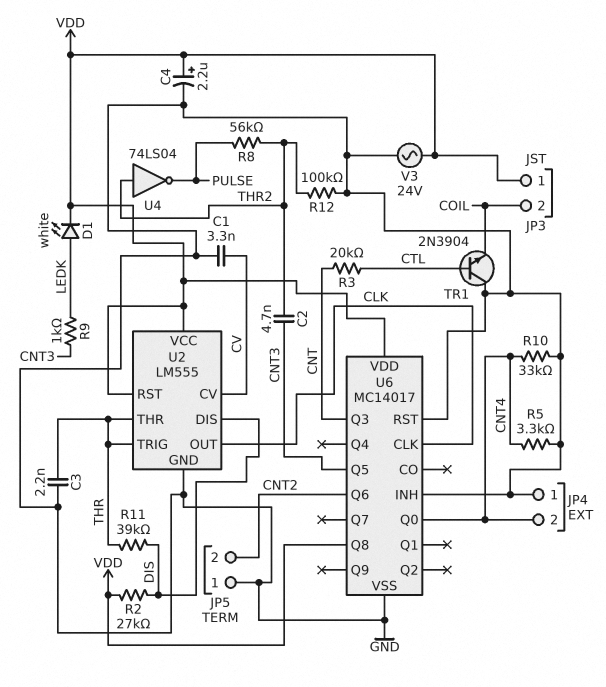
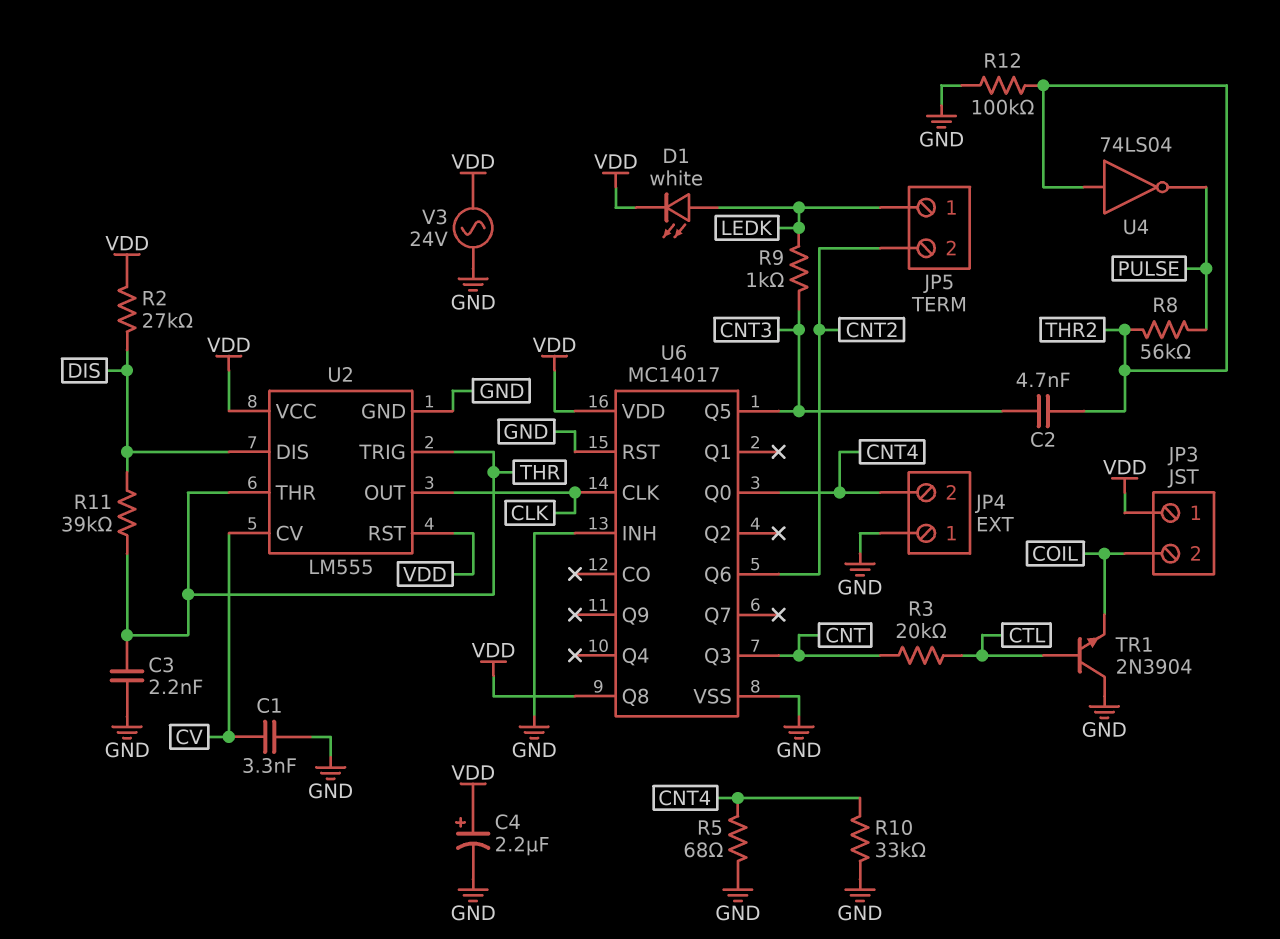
JP5 pin 1: GND -> LEDK
R5: 3.3k (CNT4, GND) -> 68 (CNT4, GND)

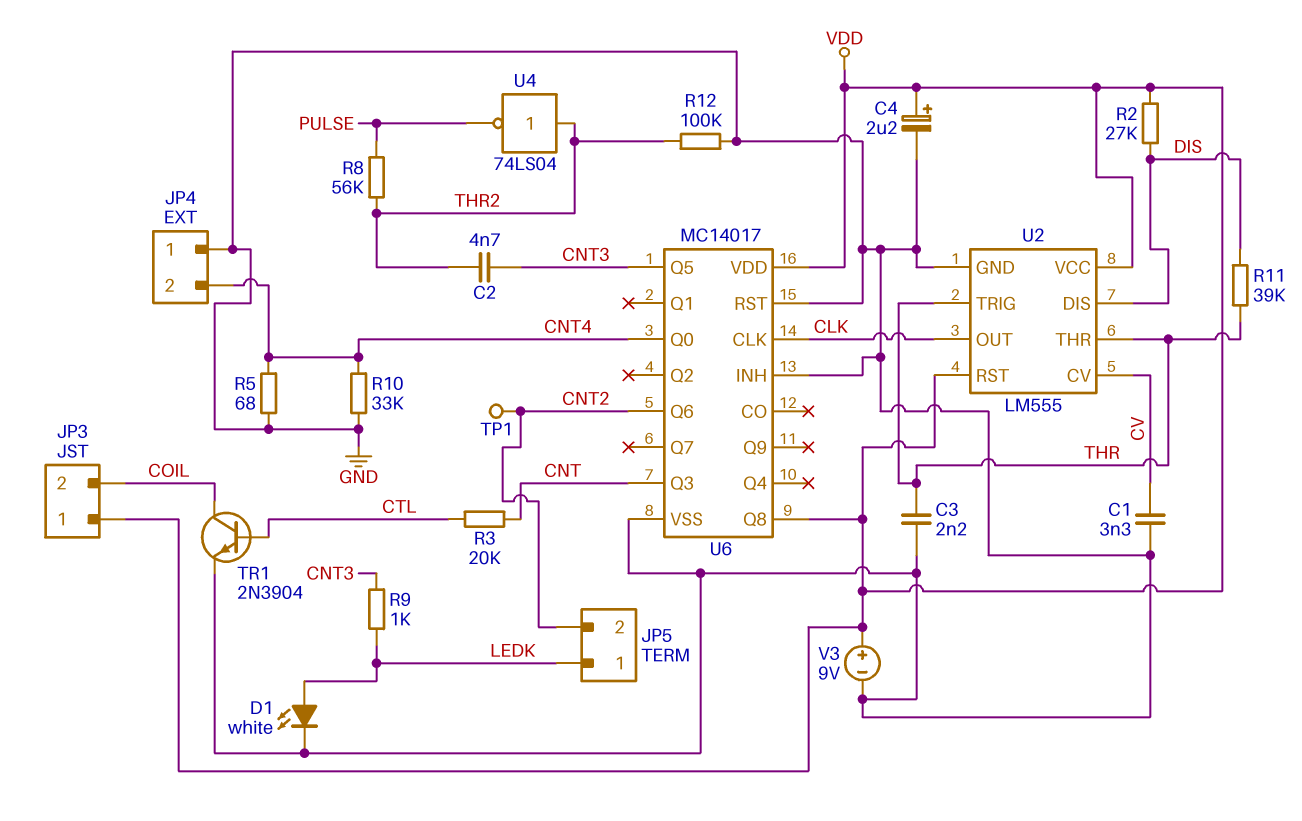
D1: LED white (A LEDK, K VDD) -> LED white (A LEDK, K GND)
TP1: none -> test point (CNT2)
TR1: NPN 2N3904 (B CTL, C GND, E COIL) -> NPN 2N3904 (B CTL, C COIL, E GND)
V3: AC 24V (GND, VDD) -> 9V (plus VDD, minus GND)

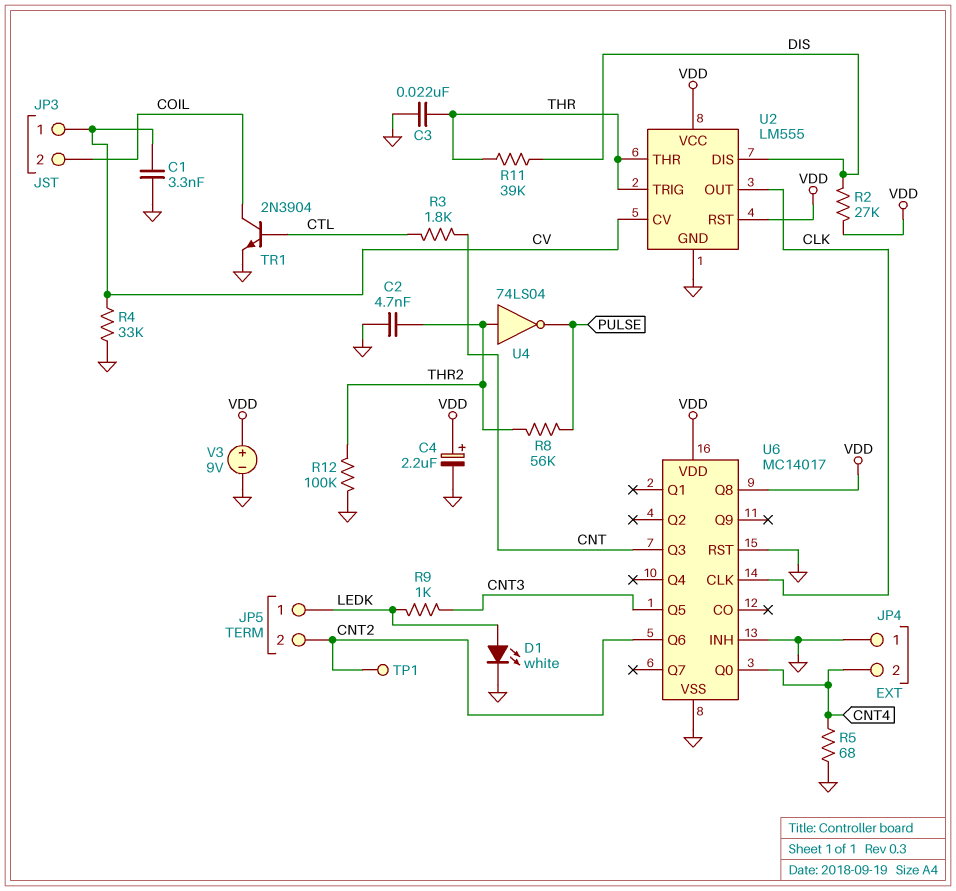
C2: 4.7nF (CNT3, THR2) -> 4.7nF (GND, THR2)
C3: 2.2nF (GND, THR) -> 22nF (GND, THR)
JP3 pin 1: VDD -> CV
R3: 20k (CNT, CTL) -> 1.8k (CNT, CTL)
R4: none -> 33k (CV, GND)
R10: 33k (CNT4, GND) -> none

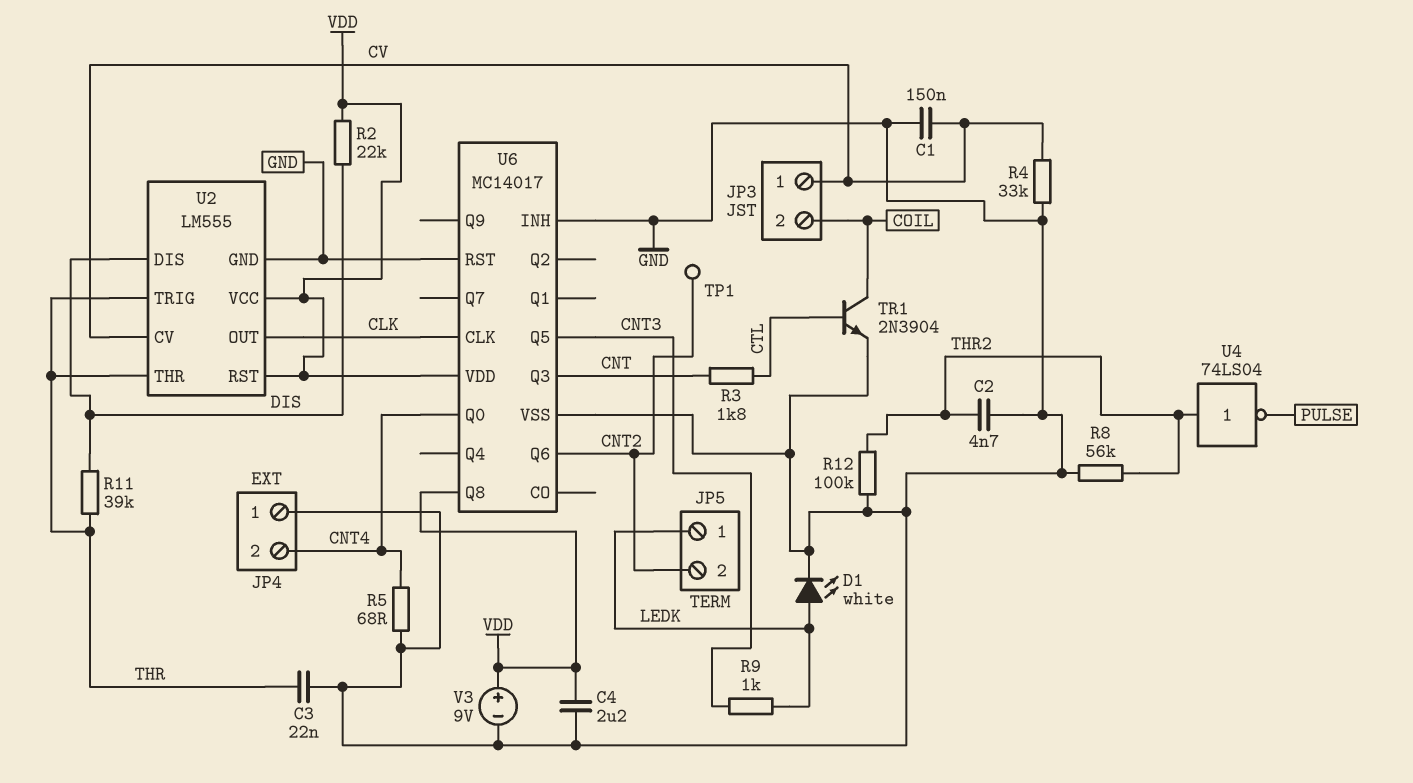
C1: 3.3nF (CV, GND) -> 150nF (CV, GND)
C4: 2.2uF (plus VDD, minus GND) -> 2.2uF (GND, VDD)
R2: 27k (DIS, VDD) -> 22k (DIS, VDD)
R8: 56k (PULSE, THR2) -> 56k (GND, THR2)

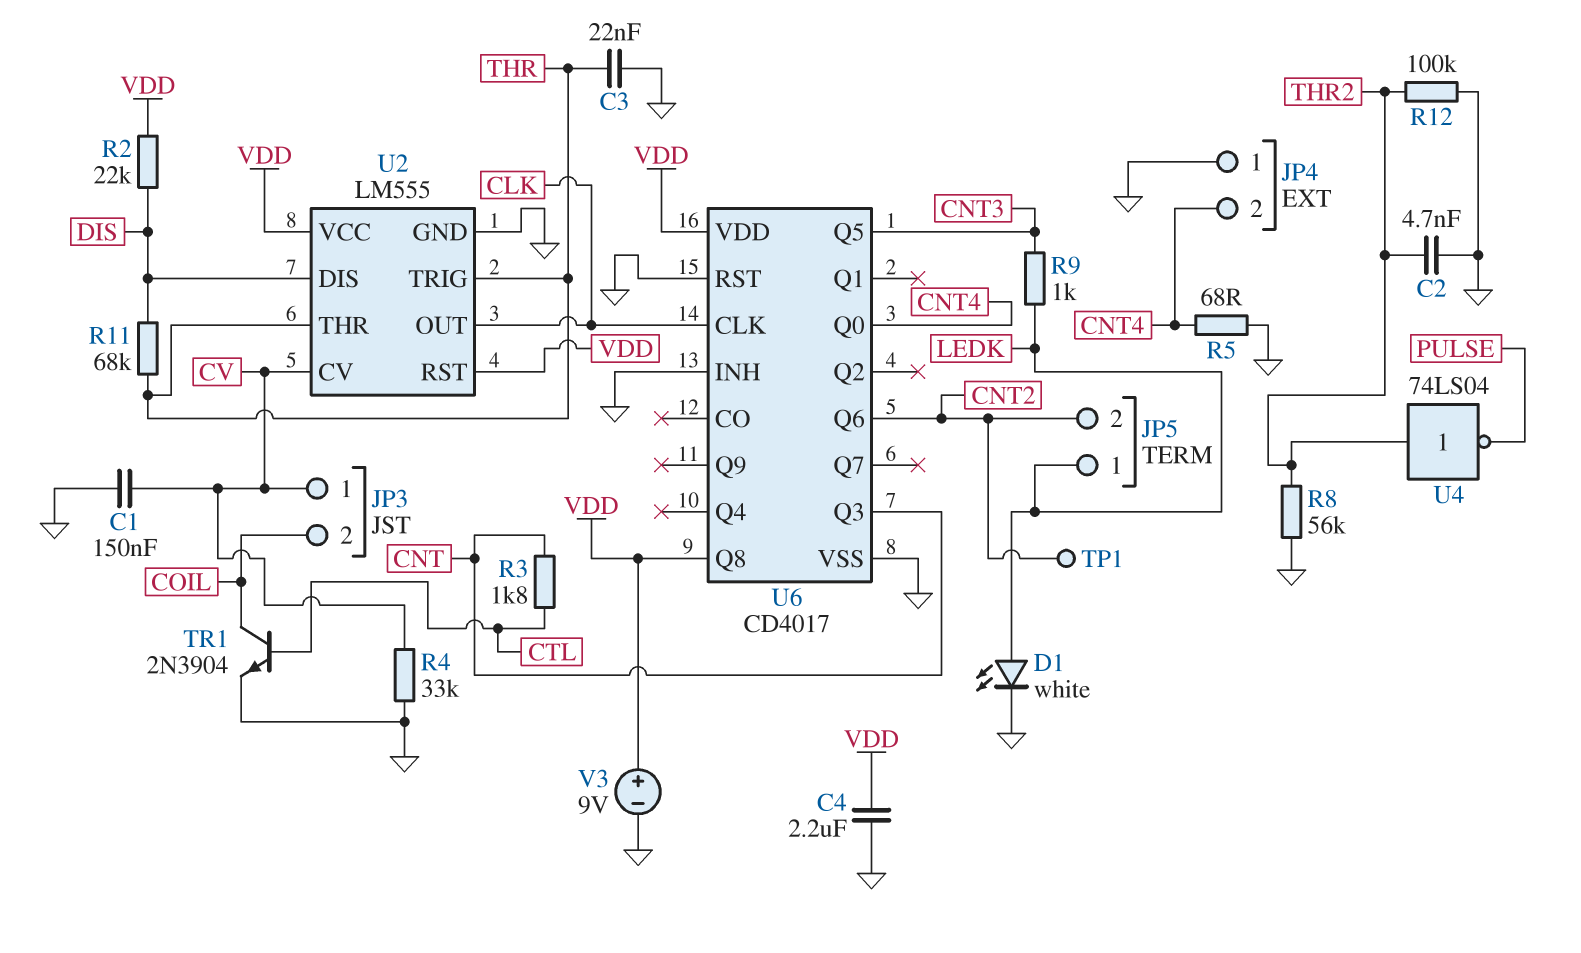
R11: 39k (DIS, THR) -> 68k (DIS, THR)
U6: MC14017 -> CD4017

